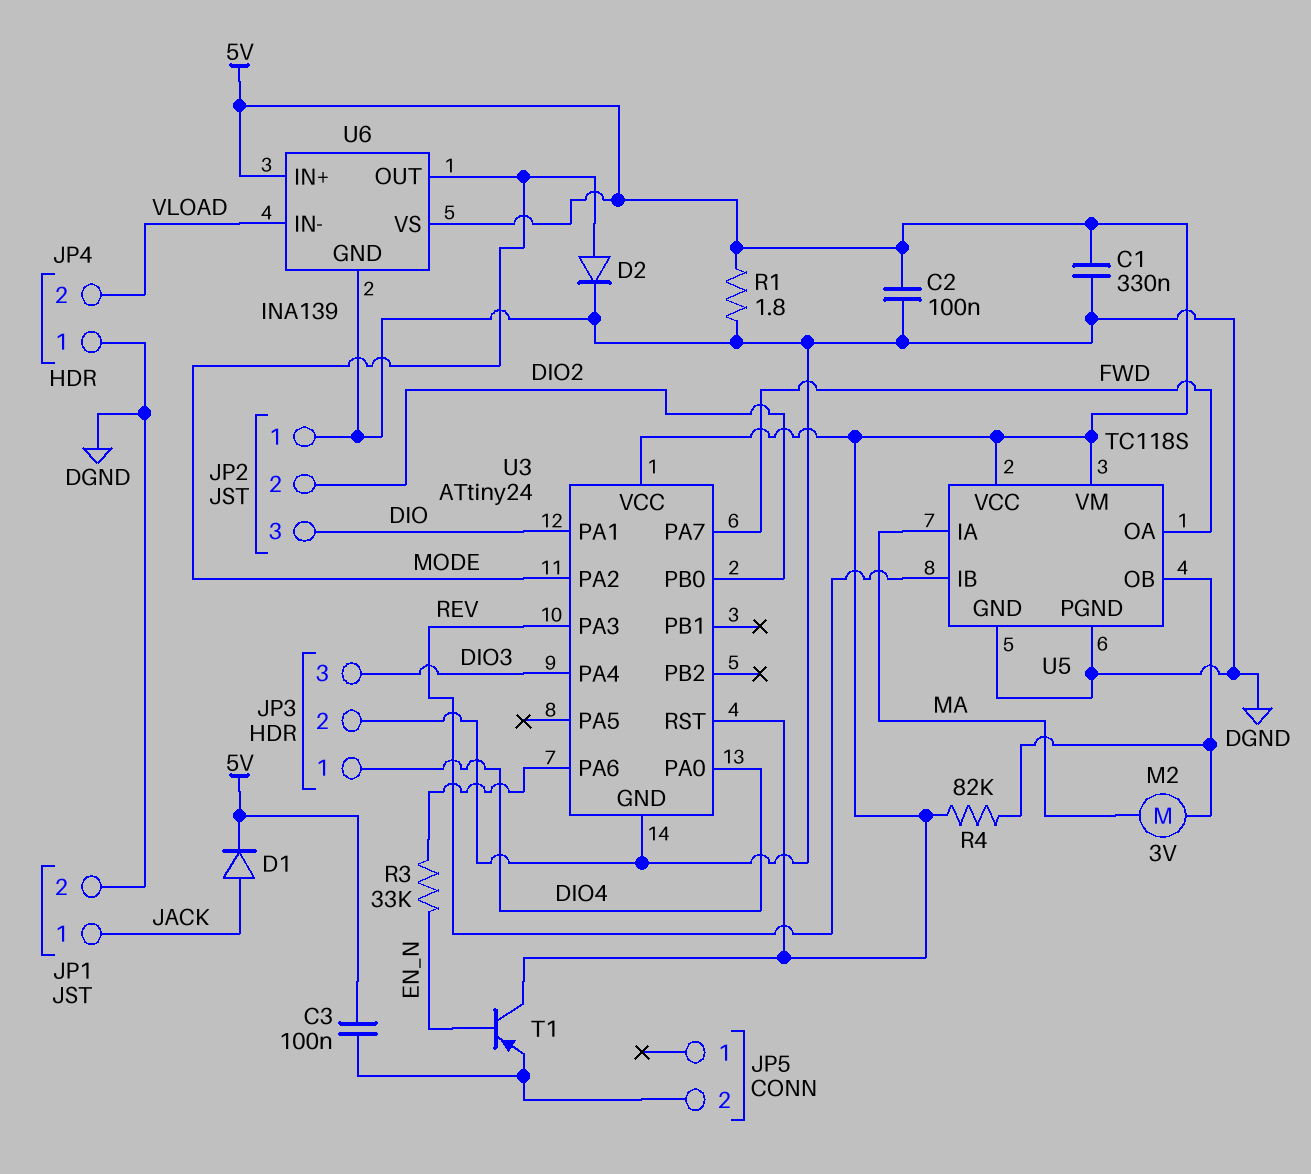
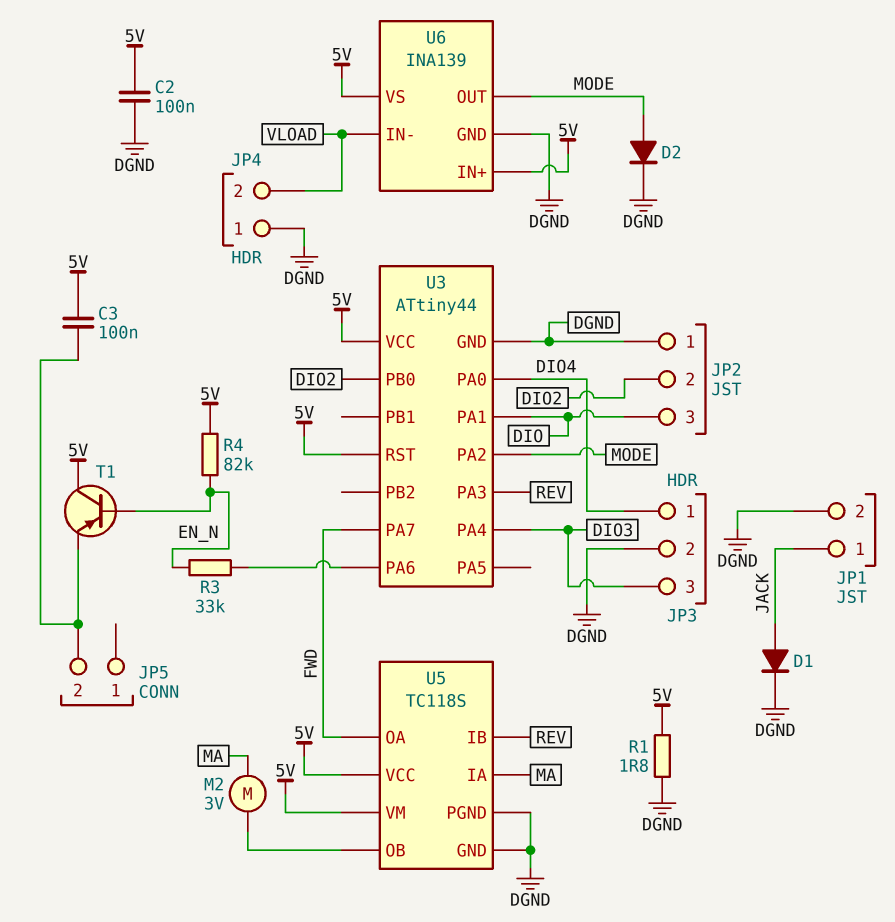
C1: 330nF (5V, DGND) -> none
D1: diode (A JACK, K 5V) -> diode (A JACK, K DGND)
R4: 82k (5V, U5/OB) -> 82k (5V, EN_N)
U3: ATtiny24 -> ATtiny44

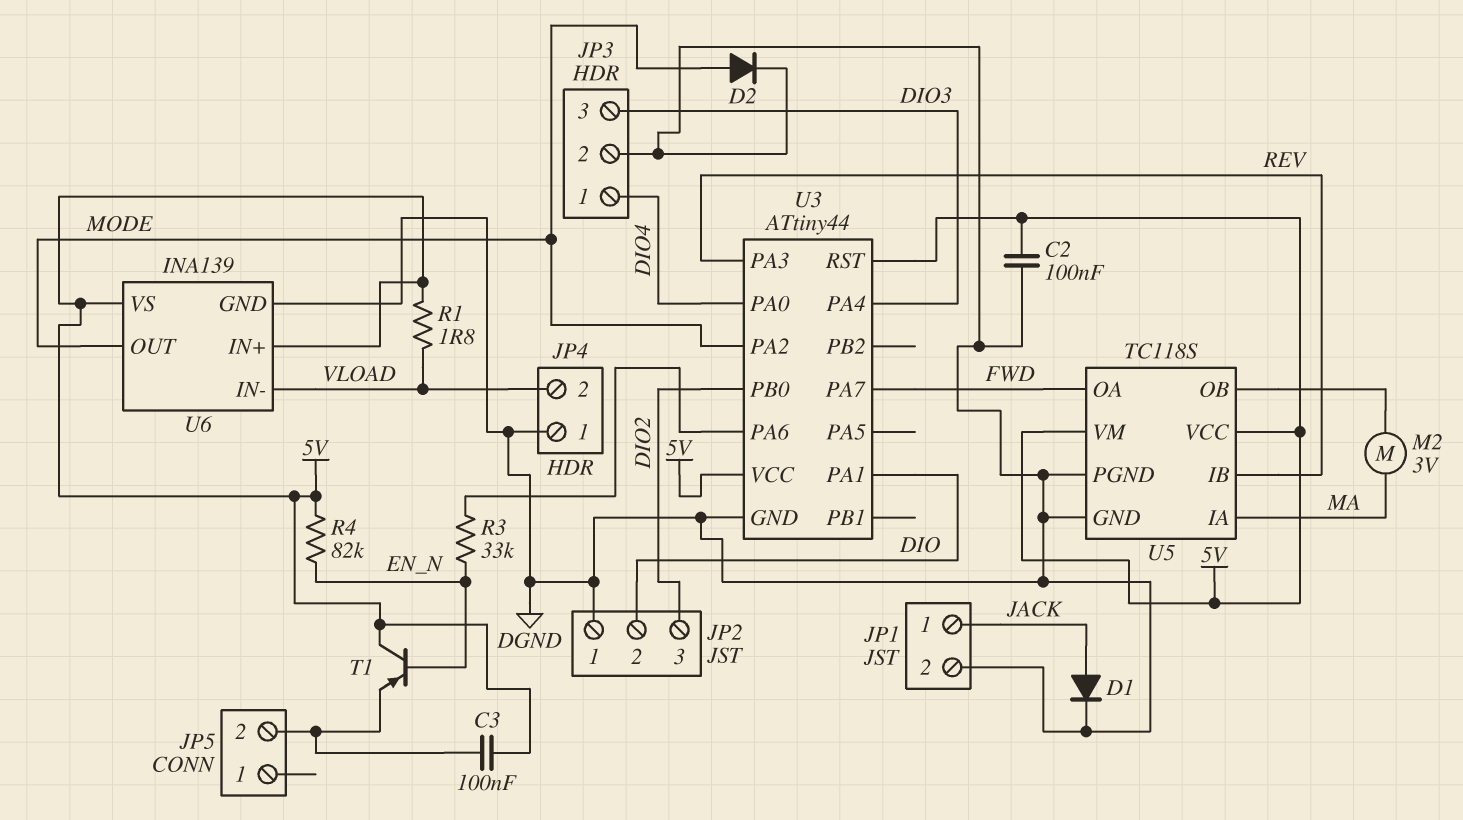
JP2 pin 2: DIO2 -> DIO
JP2 pin 3: DIO -> DIO2
R1: 1.8 (5V, DGND) -> 1.8 (5V, VLOAD)

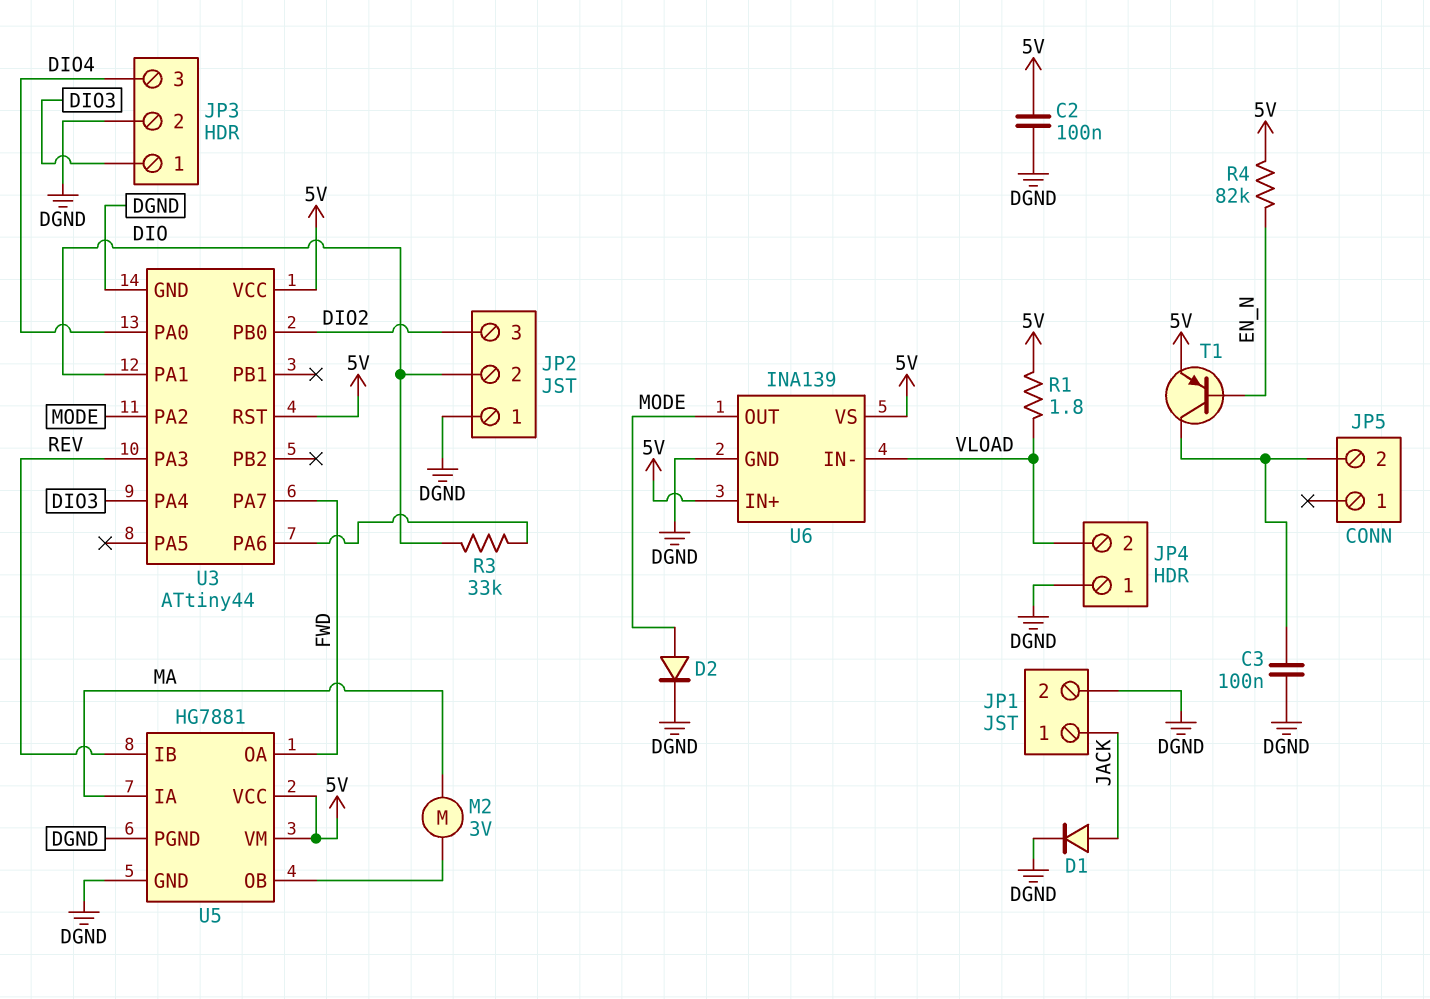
C3: 100nF (5V, JP5/2) -> 100nF (DGND, JP5/2)
JP3 pin 1: DIO4 -> DIO3
JP3 pin 3: DIO3 -> DIO4
R3: 33k (EN_N, U3/PA6) -> 33k (DIO, U3/PA6)
T1: PNP (B EN_N, C 5V, E JP5/2) -> PNP (B EN_N, C JP5/2, E 5V)
U5: TC118S -> HG7881

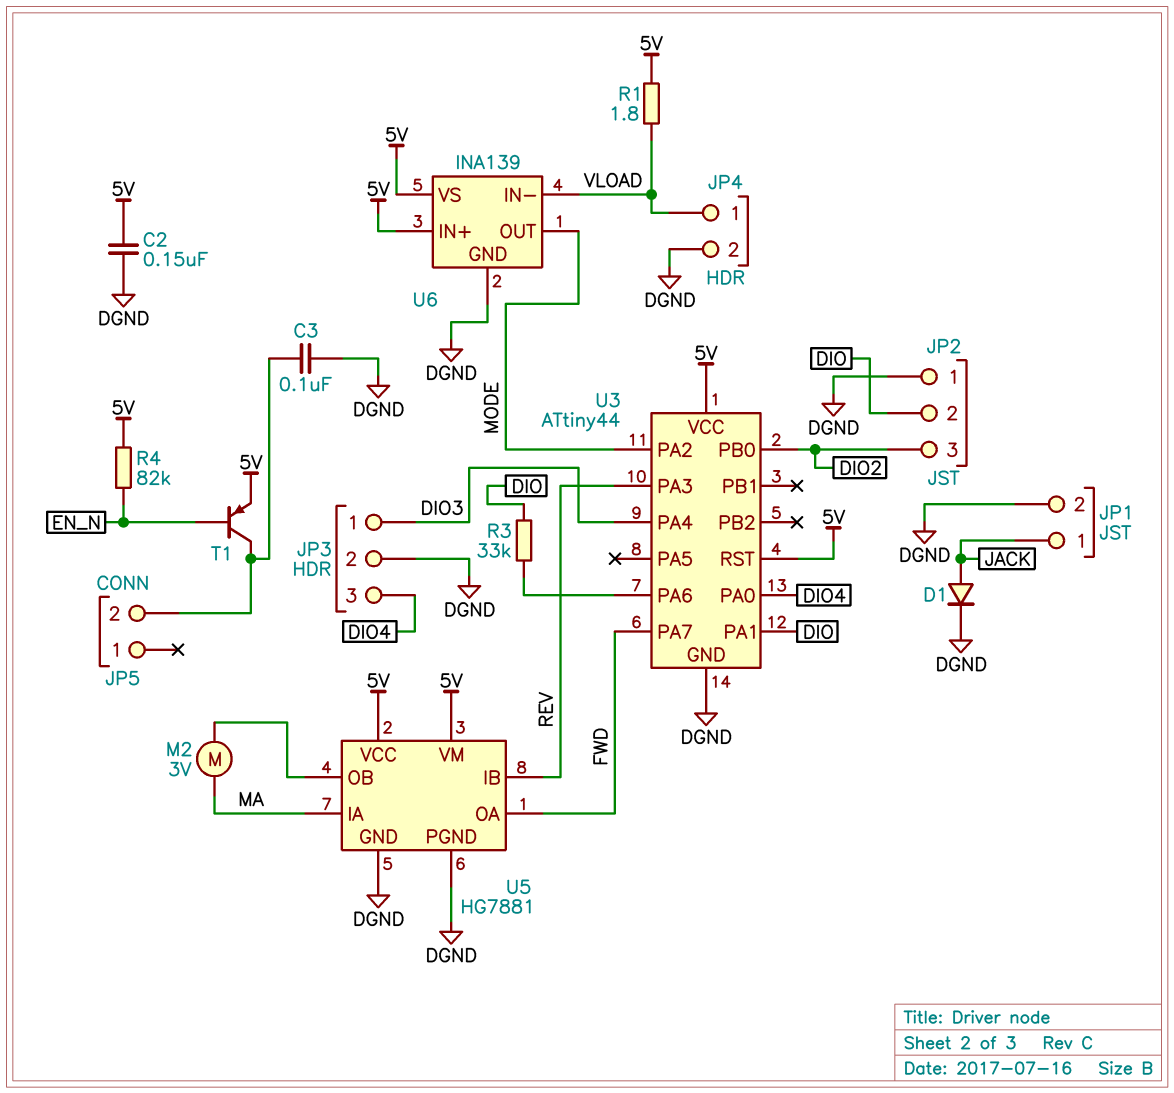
C2: 100nF (5V, DGND) -> 150nF (5V, DGND)
D2: diode (A MODE, K DGND) -> none
JP4 pin 1: DGND -> VLOAD
JP4 pin 2: VLOAD -> DGND

